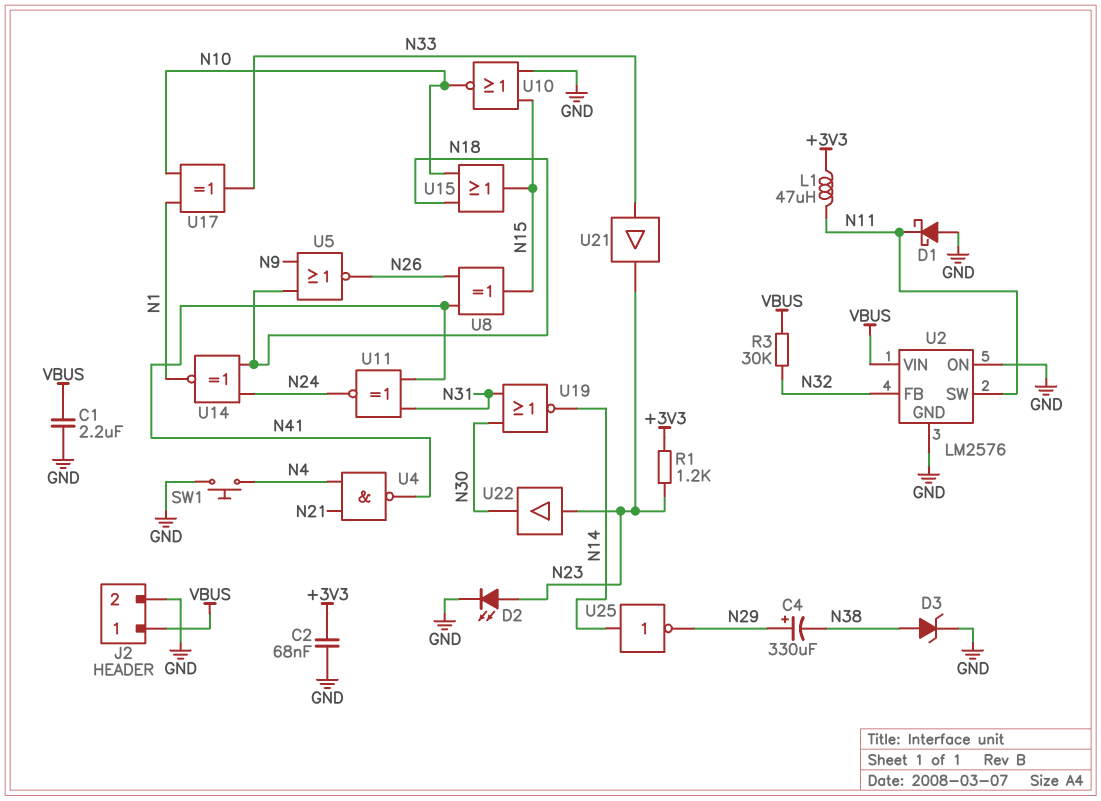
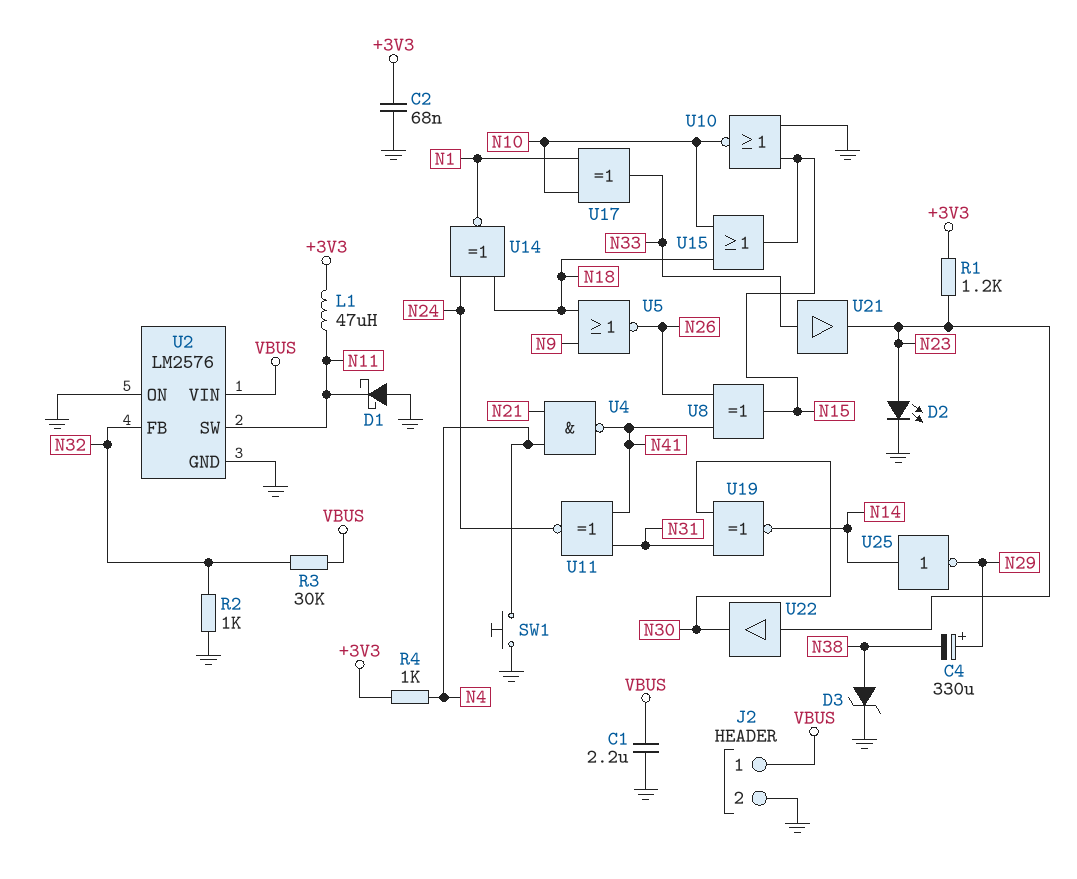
R2: none -> 1k (GND, N32)
R4: none -> 1k (+3V3, N4)
U19: NOR (in N30, in N31, out N14) -> XNOR (in N30, in N31, out N14)

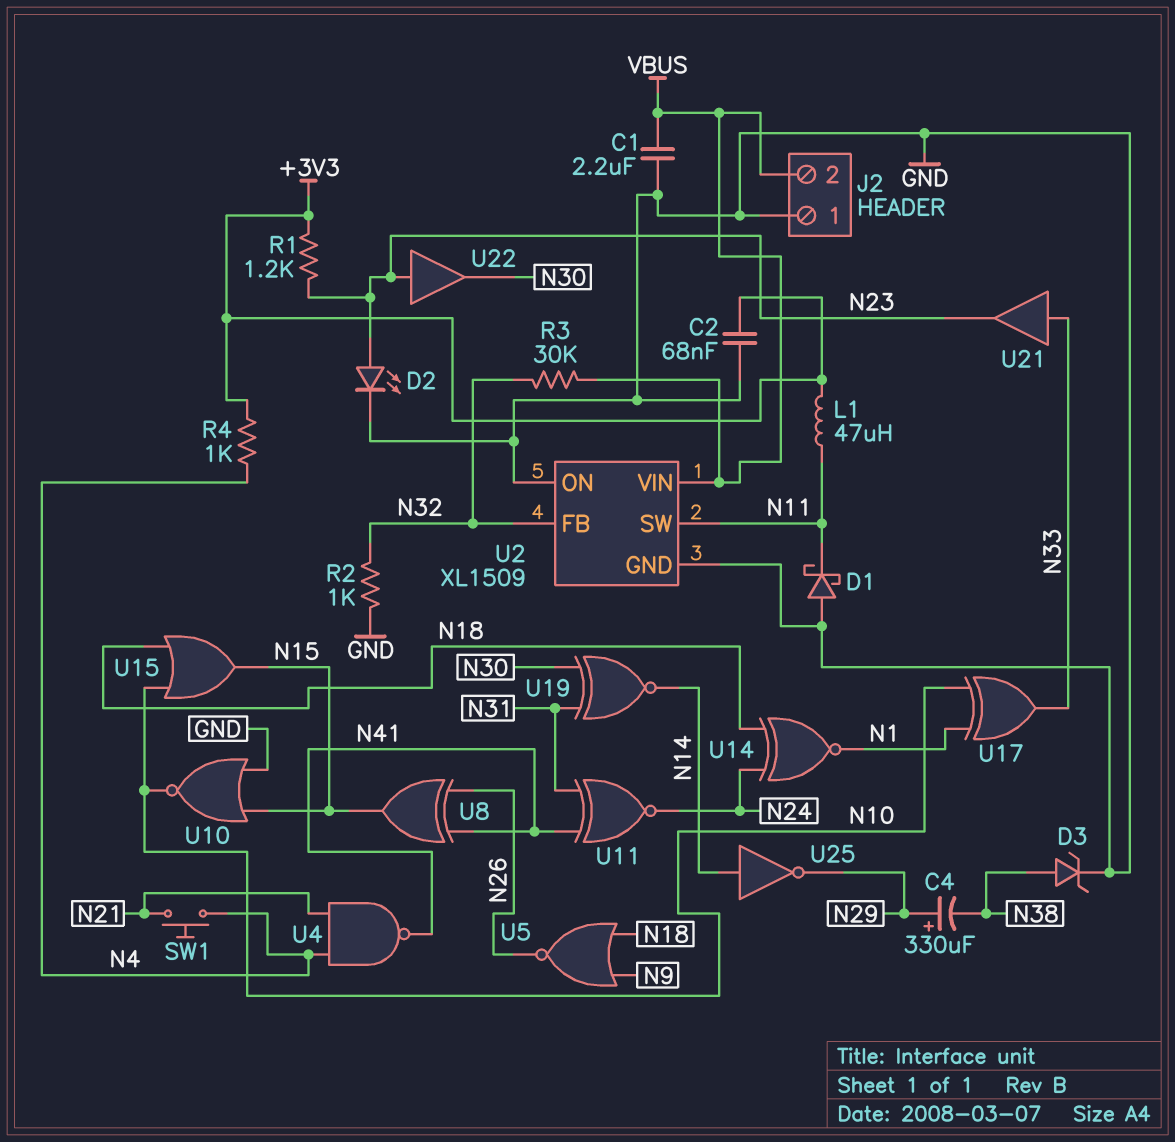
J2 pin 1: VBUS -> GND
J2 pin 2: GND -> VBUS
SW1: button (GND, N4) -> button (N4, N21)
U2: LM2576 -> XL1509

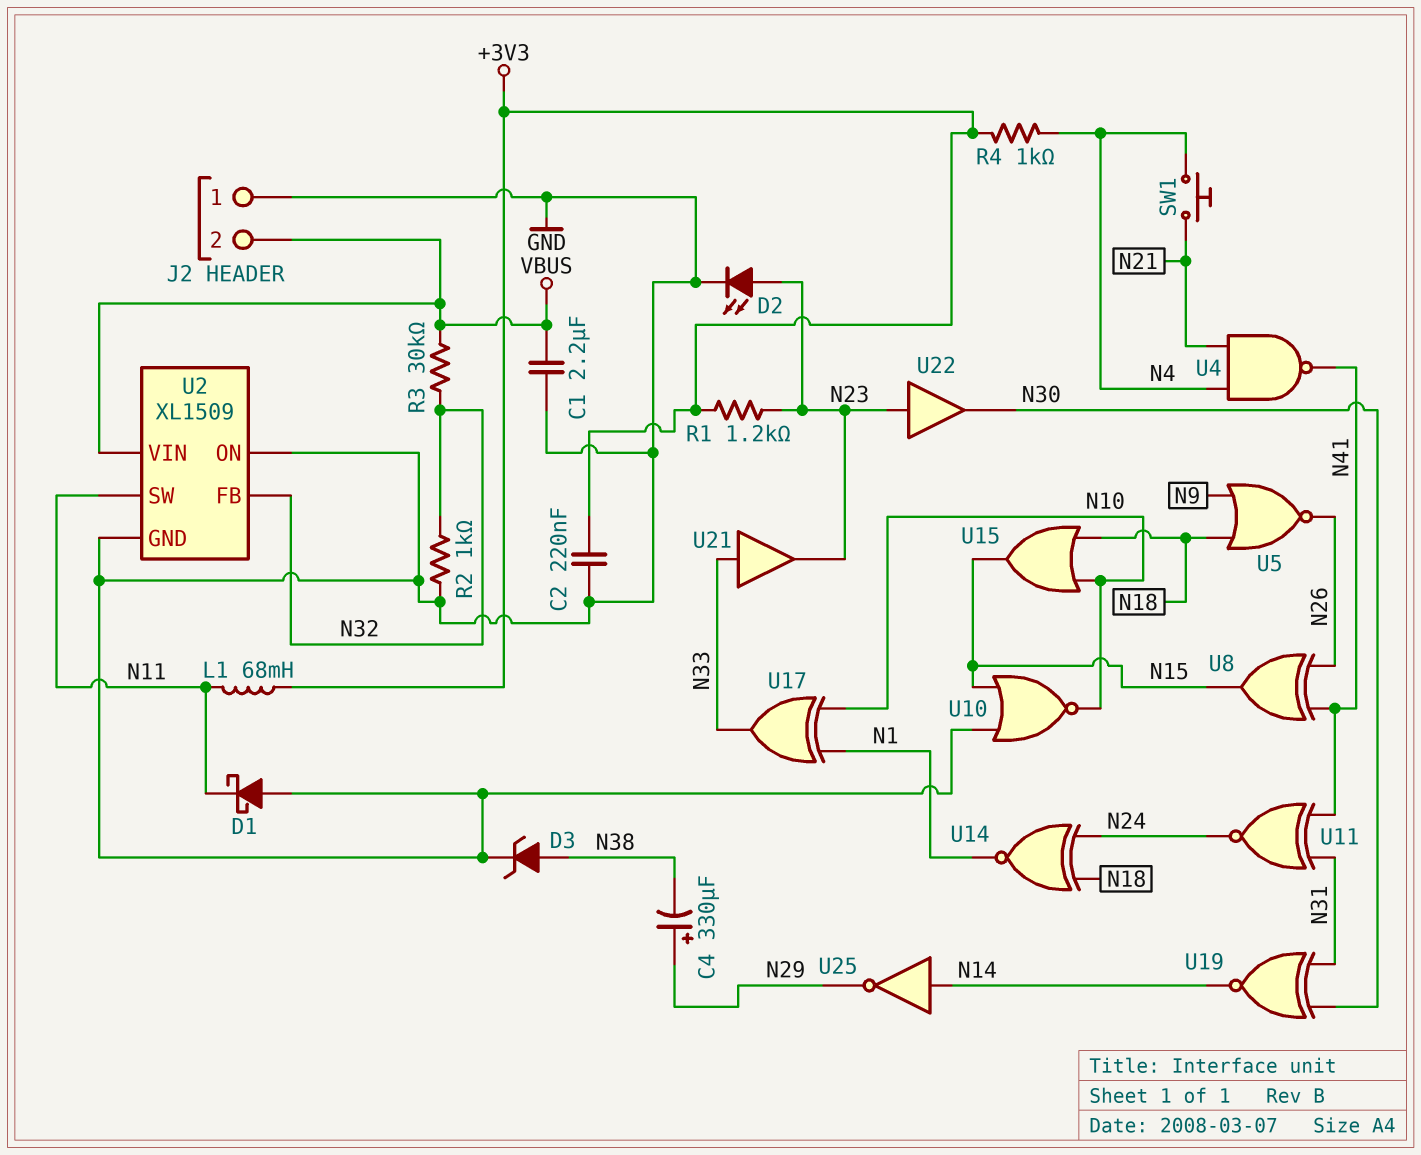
C2: 68nF (+3V3, GND) -> 220nF (+3V3, GND)
L1: 47uH (+3V3, N11) -> 68mH (+3V3, N11)

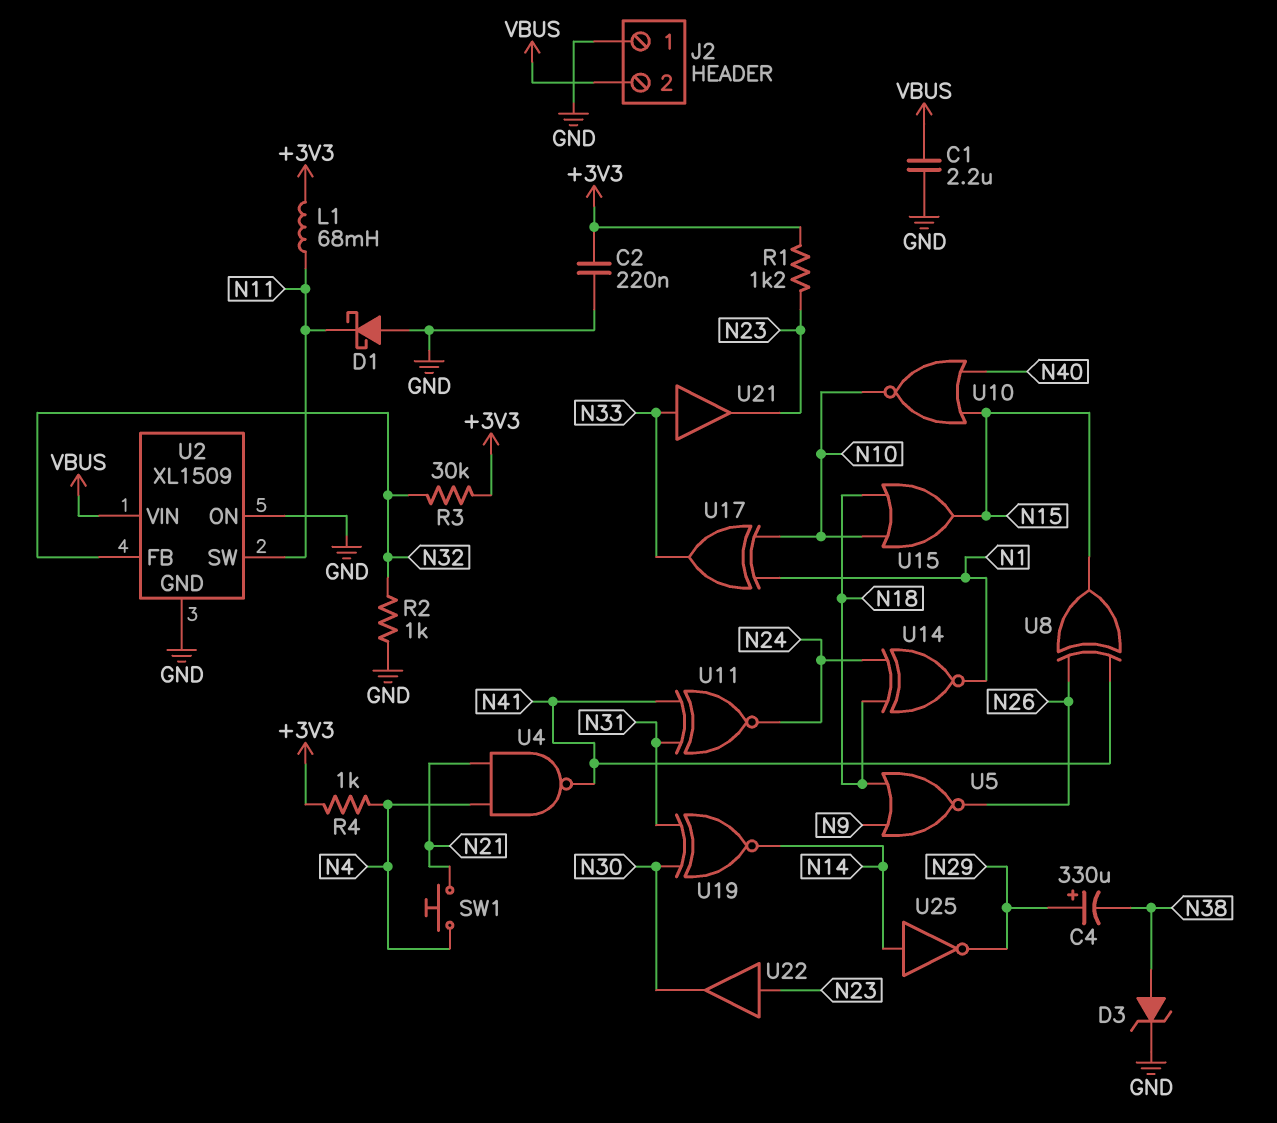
D2: LED (A N23, K GND) -> none
R3: 30k (N32, VBUS) -> 30k (+3V3, N32)
U10: NOR (in GND, in N15, out N10) -> NOR (in N15, in N40, out N10)

